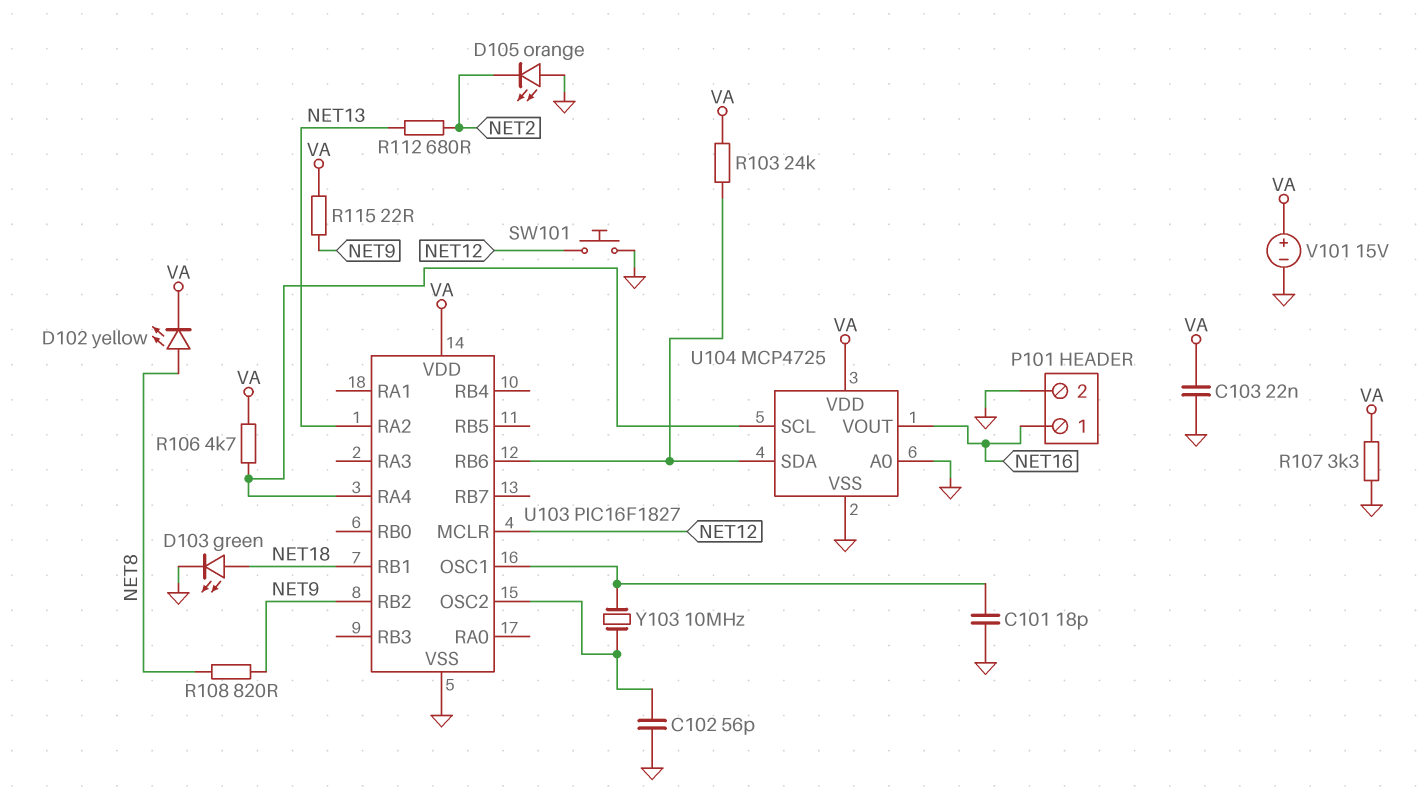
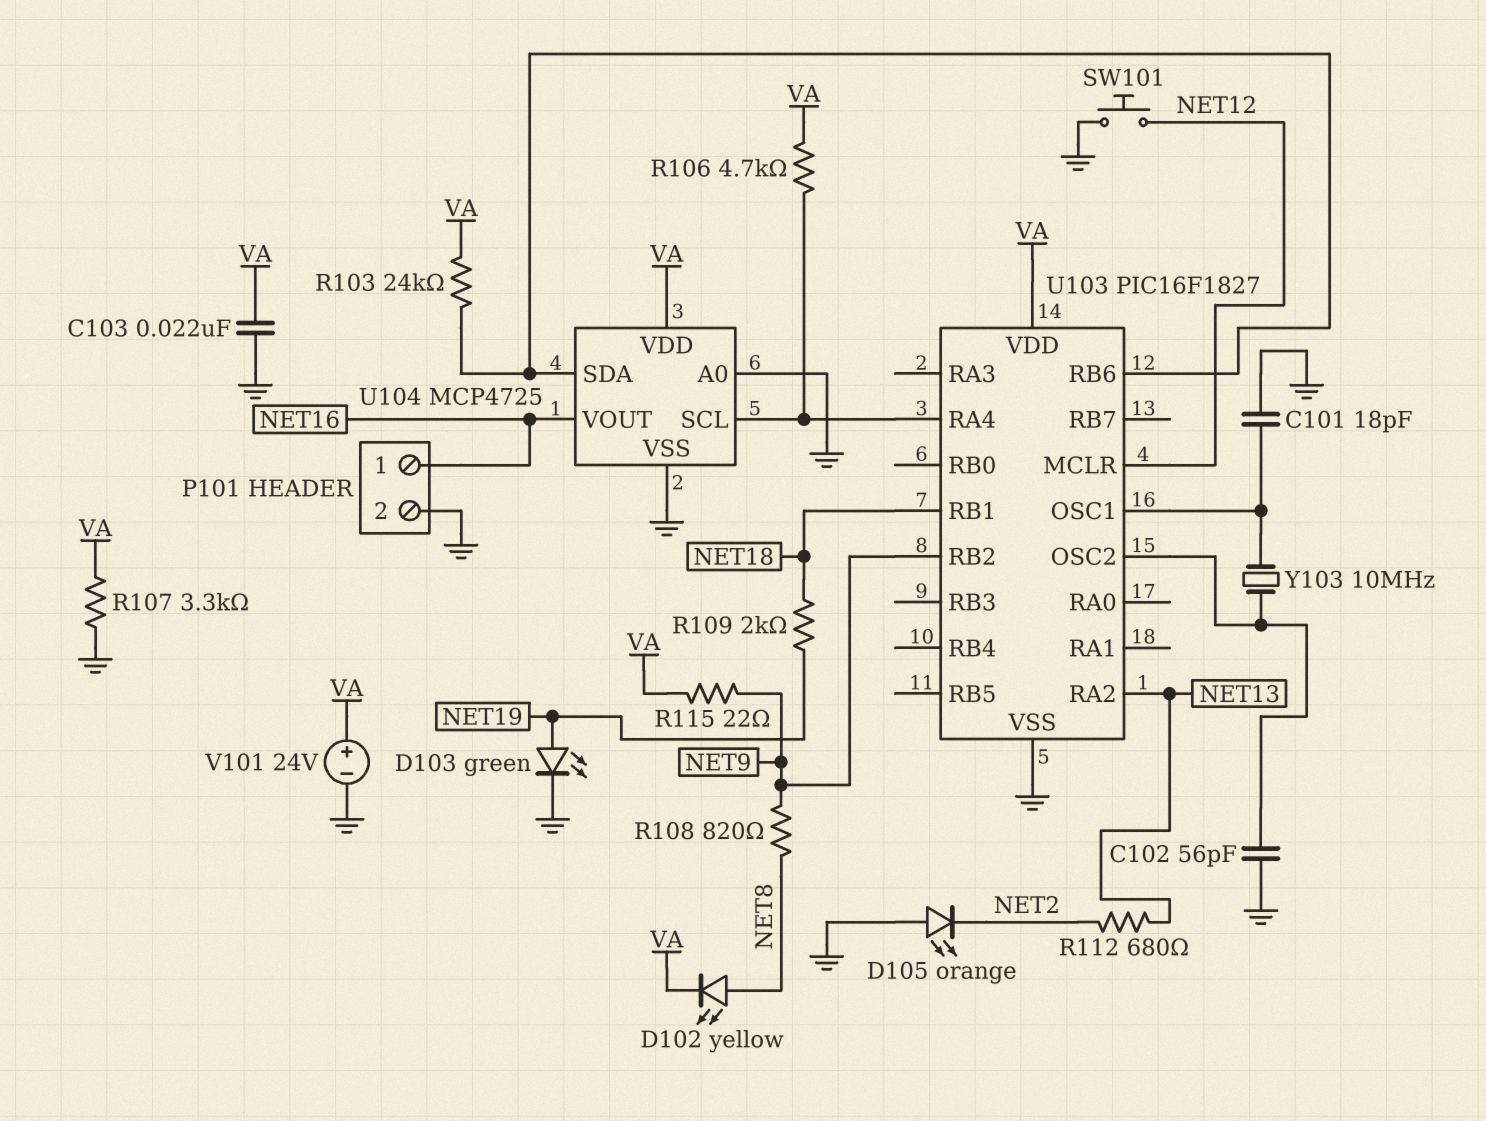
D103: LED green (A NET18, K GND) -> LED green (A NET19, K GND)
R109: none -> 2k (NET18, NET19)
V101: 15V (plus VA, minus GND) -> 24V (plus VA, minus GND)

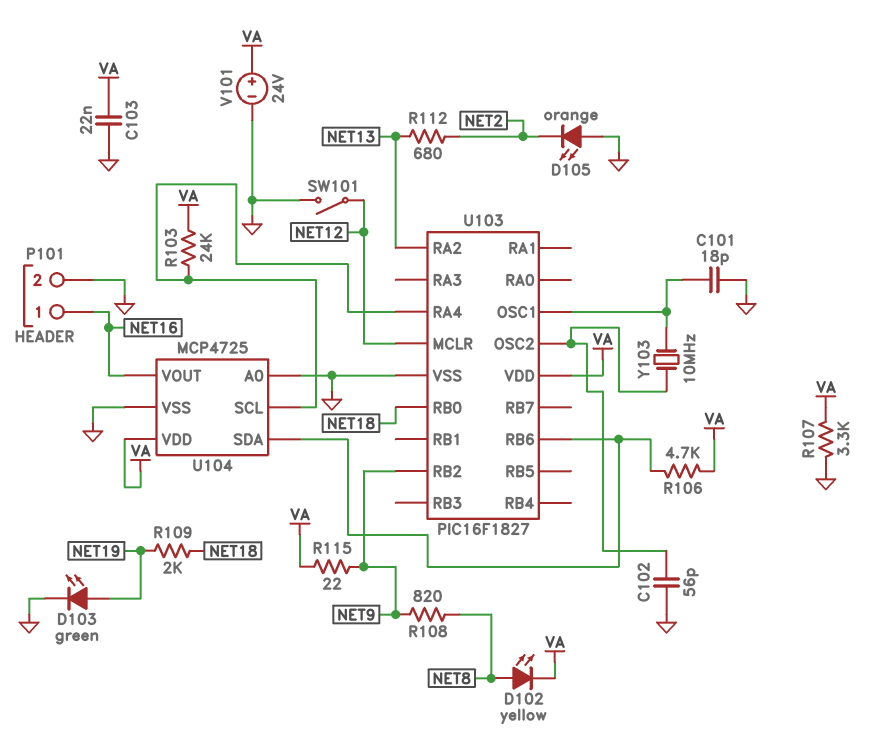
R103: 24k (U103/RB6, VA) -> 24k (U103/RA4, VA)
R106: 4.7k (U103/RA4, VA) -> 4.7k (U103/RB6, VA)
SW101: button (GND, NET12) -> switch (GND, NET12)
U103 pin RB0: none -> NET18
U103 pin RB1: NET18 -> none

